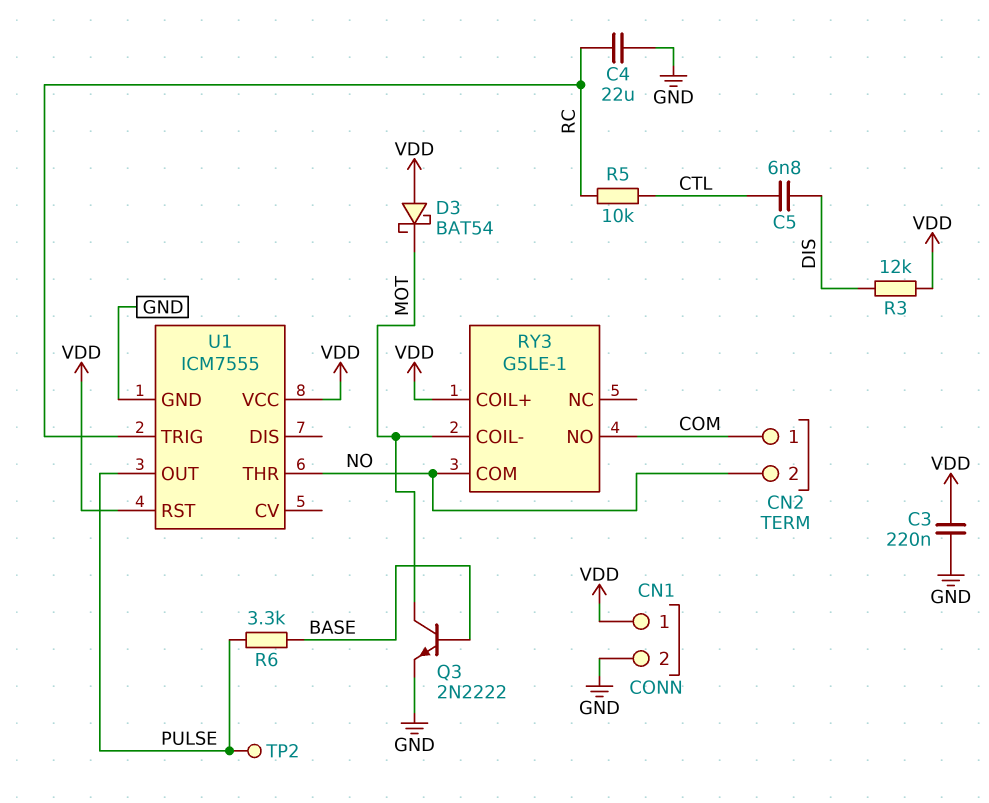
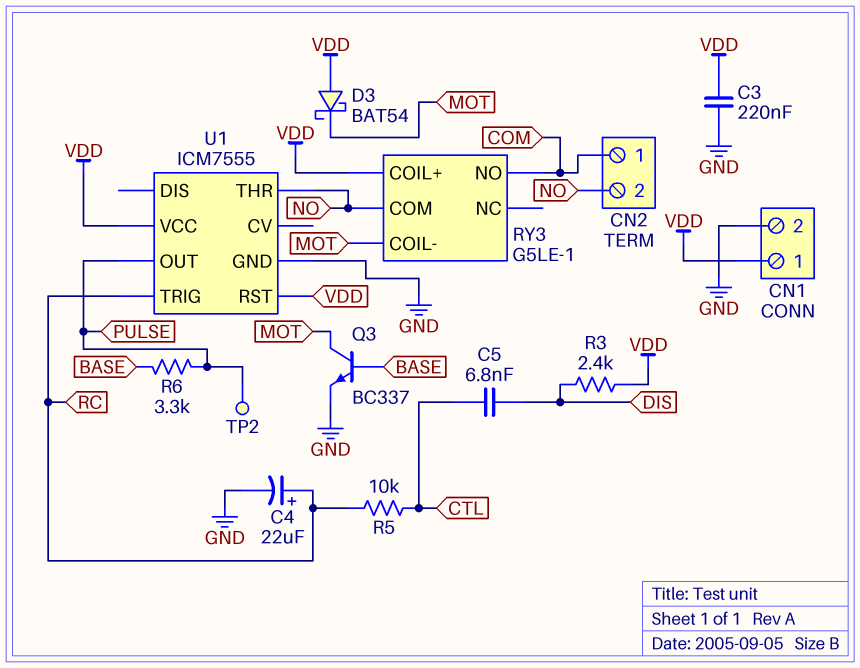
C4: 22uF (GND, RC) -> 22uF (plus RC, minus GND)
Q3: NPN 2N2222 (B BASE, C MOT, E GND) -> NPN BC337 (B BASE, C MOT, E GND)
R3: 12k (DIS, VDD) -> 2.4k (DIS, VDD)

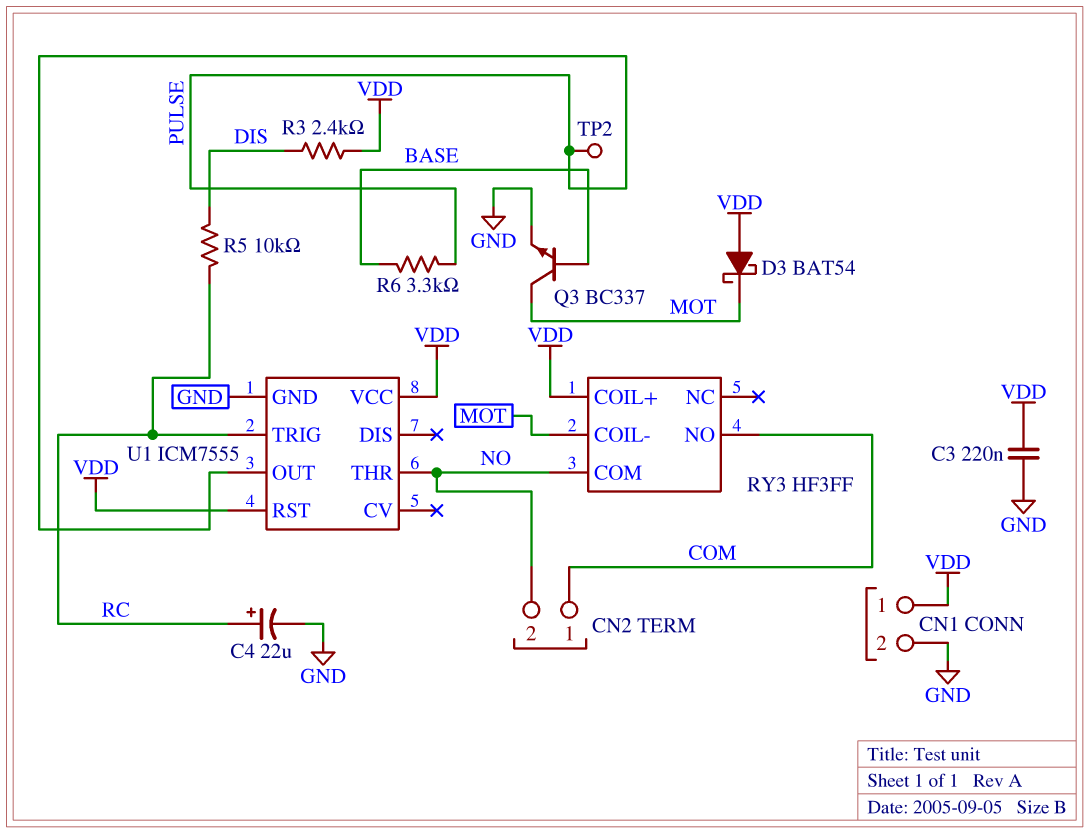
C5: 6.8nF (CTL, DIS) -> none
R5: 10k (CTL, RC) -> 10k (DIS, RC)
RY3: G5LE-1 -> HF3FF

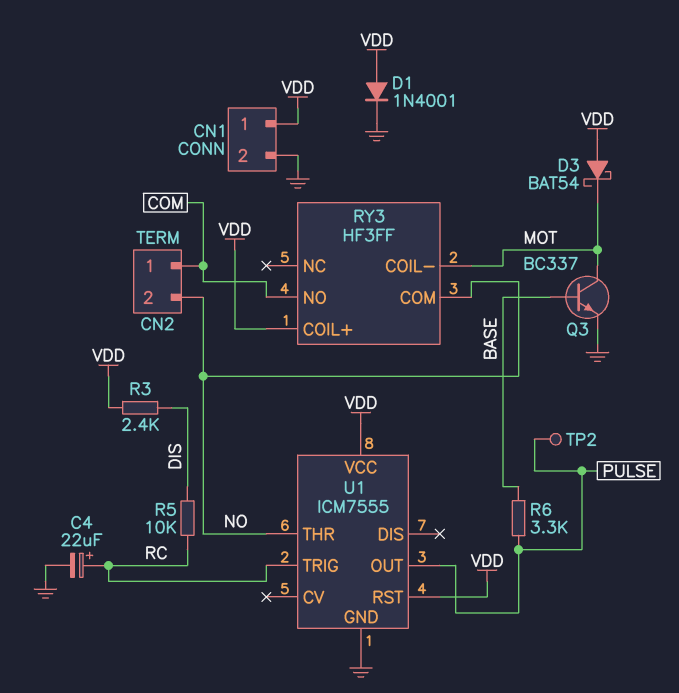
C3: 220nF (GND, VDD) -> none
D1: none -> diode 1N4001 (A VDD, K GND)

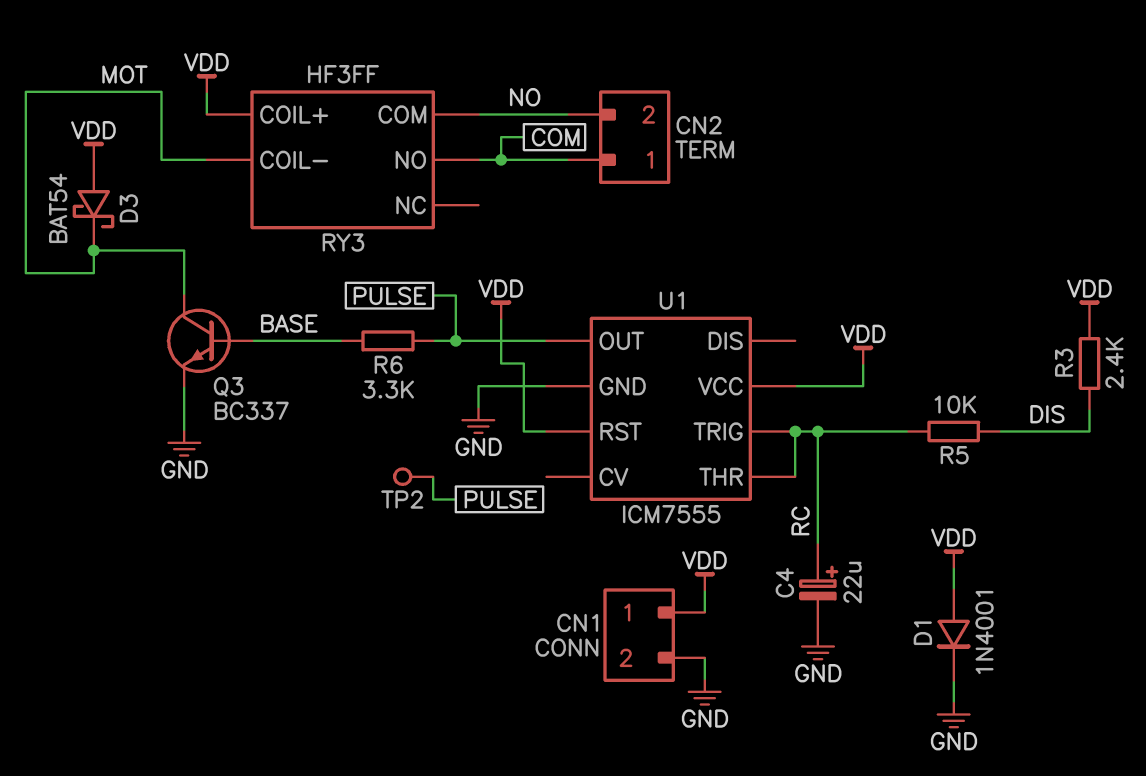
U1 pin THR: NO -> RC

